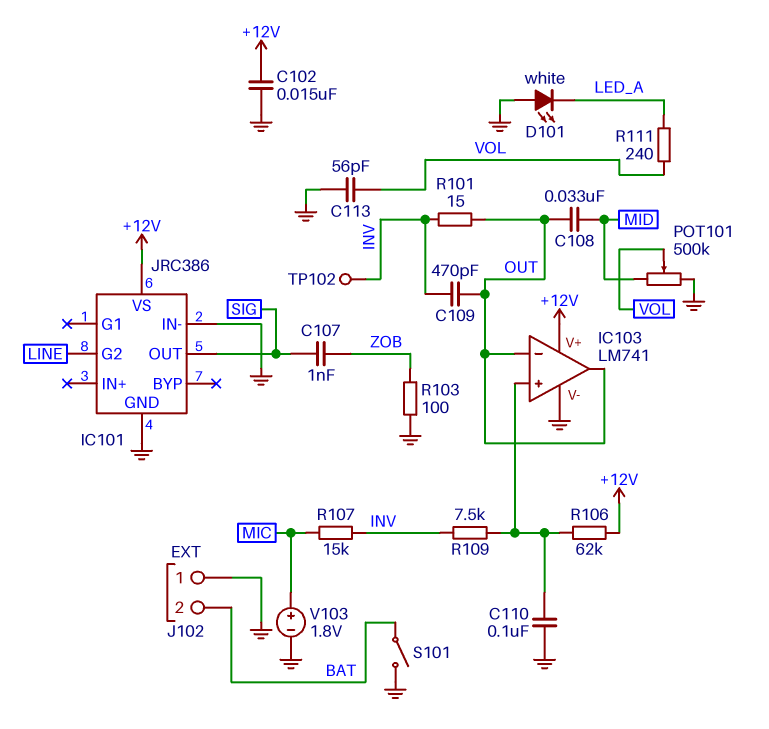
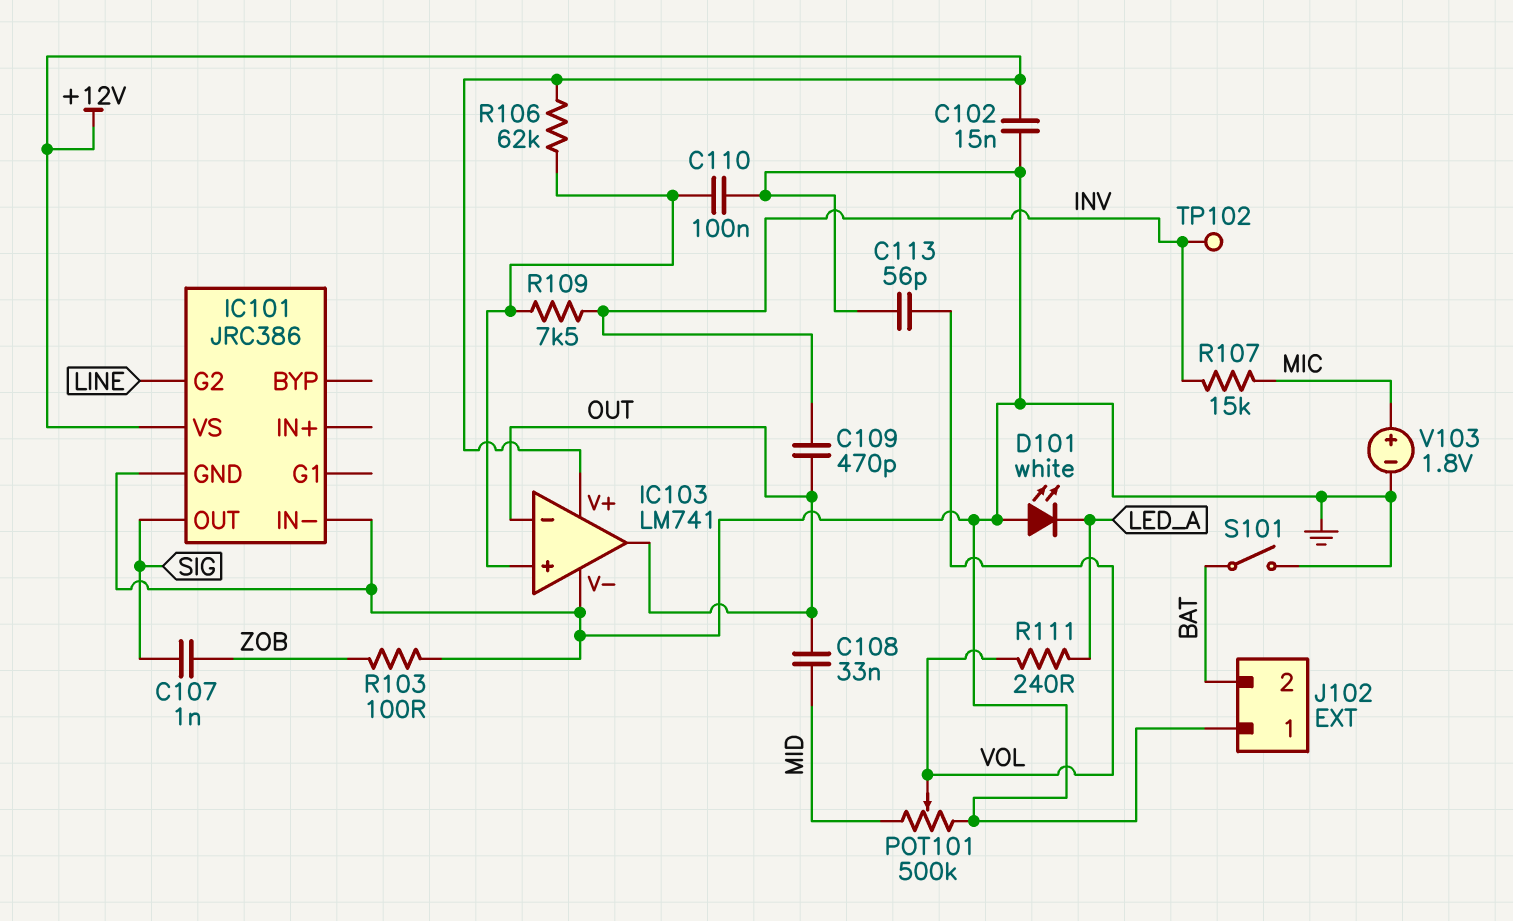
R101: 15 (INV, OUT) -> none

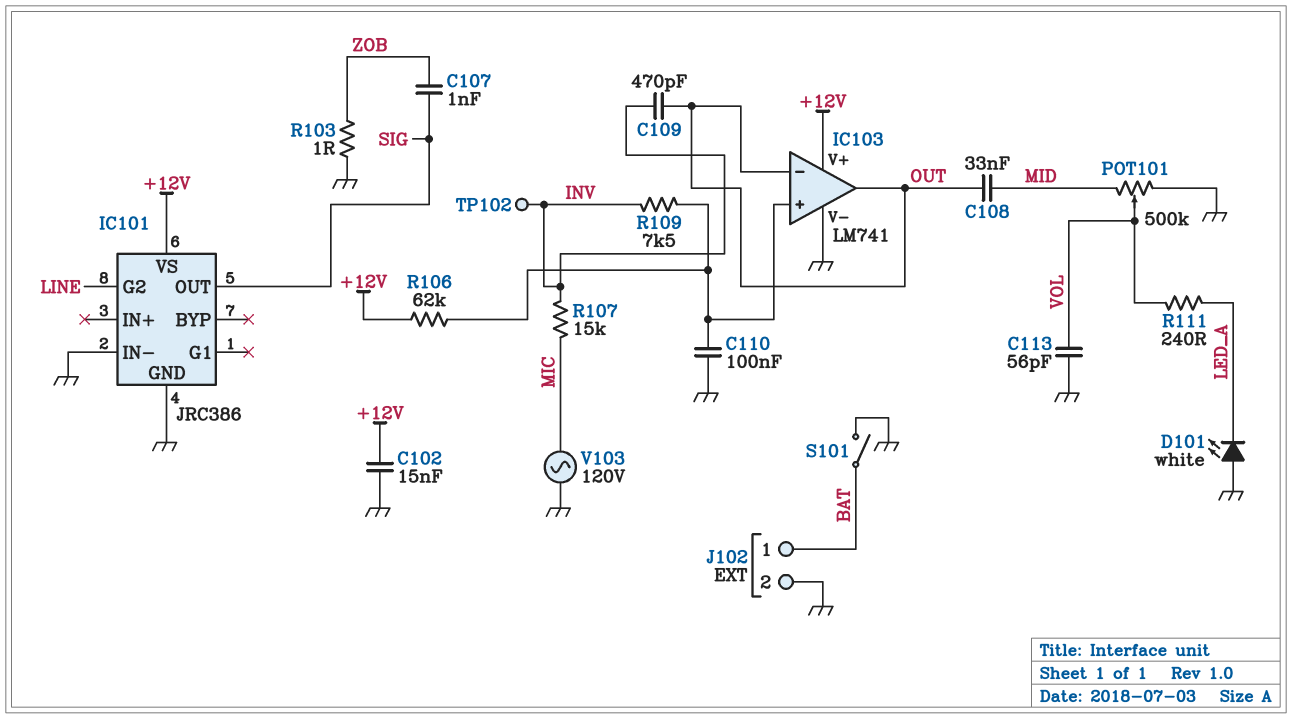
J102 pin 1: GND -> BAT
J102 pin 2: BAT -> GND
R103: 100 (GND, ZOB) -> 1 (GND, ZOB)
V103: 1.8V (plus MIC, minus GND) -> AC 120V (GND, MIC)

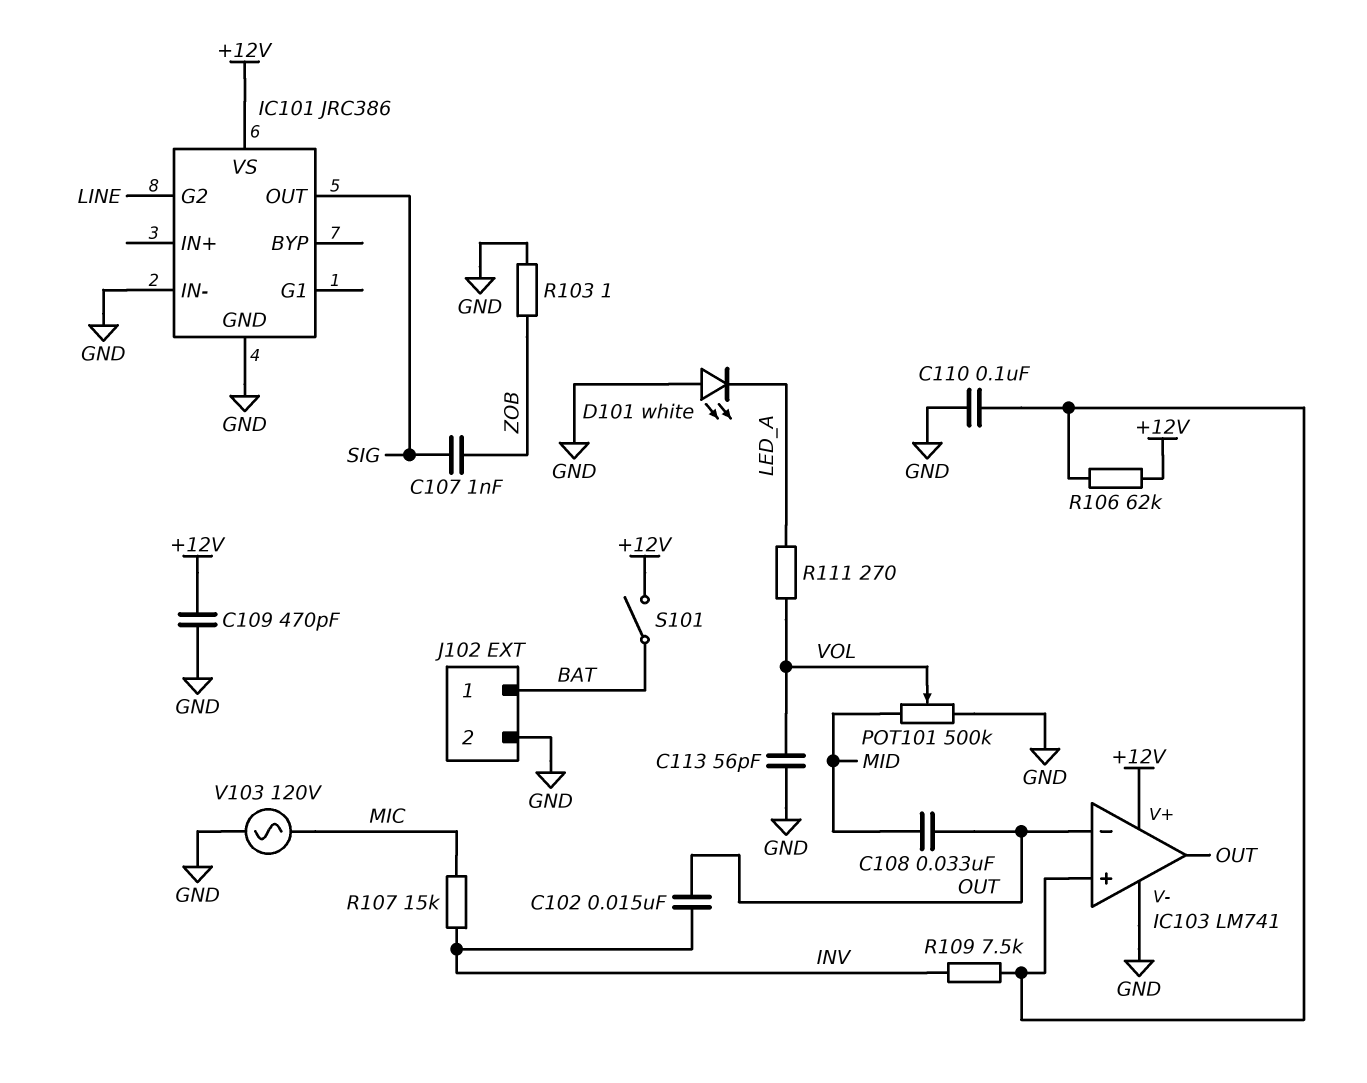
C102: 15nF (+12V, GND) -> 15nF (INV, OUT)
C109: 470pF (INV, OUT) -> 470pF (+12V, GND)
R111: 240 (LED_A, VOL) -> 270 (LED_A, VOL)
S101: switch (BAT, GND) -> switch (+12V, BAT)
TP102: test point (INV) -> none

